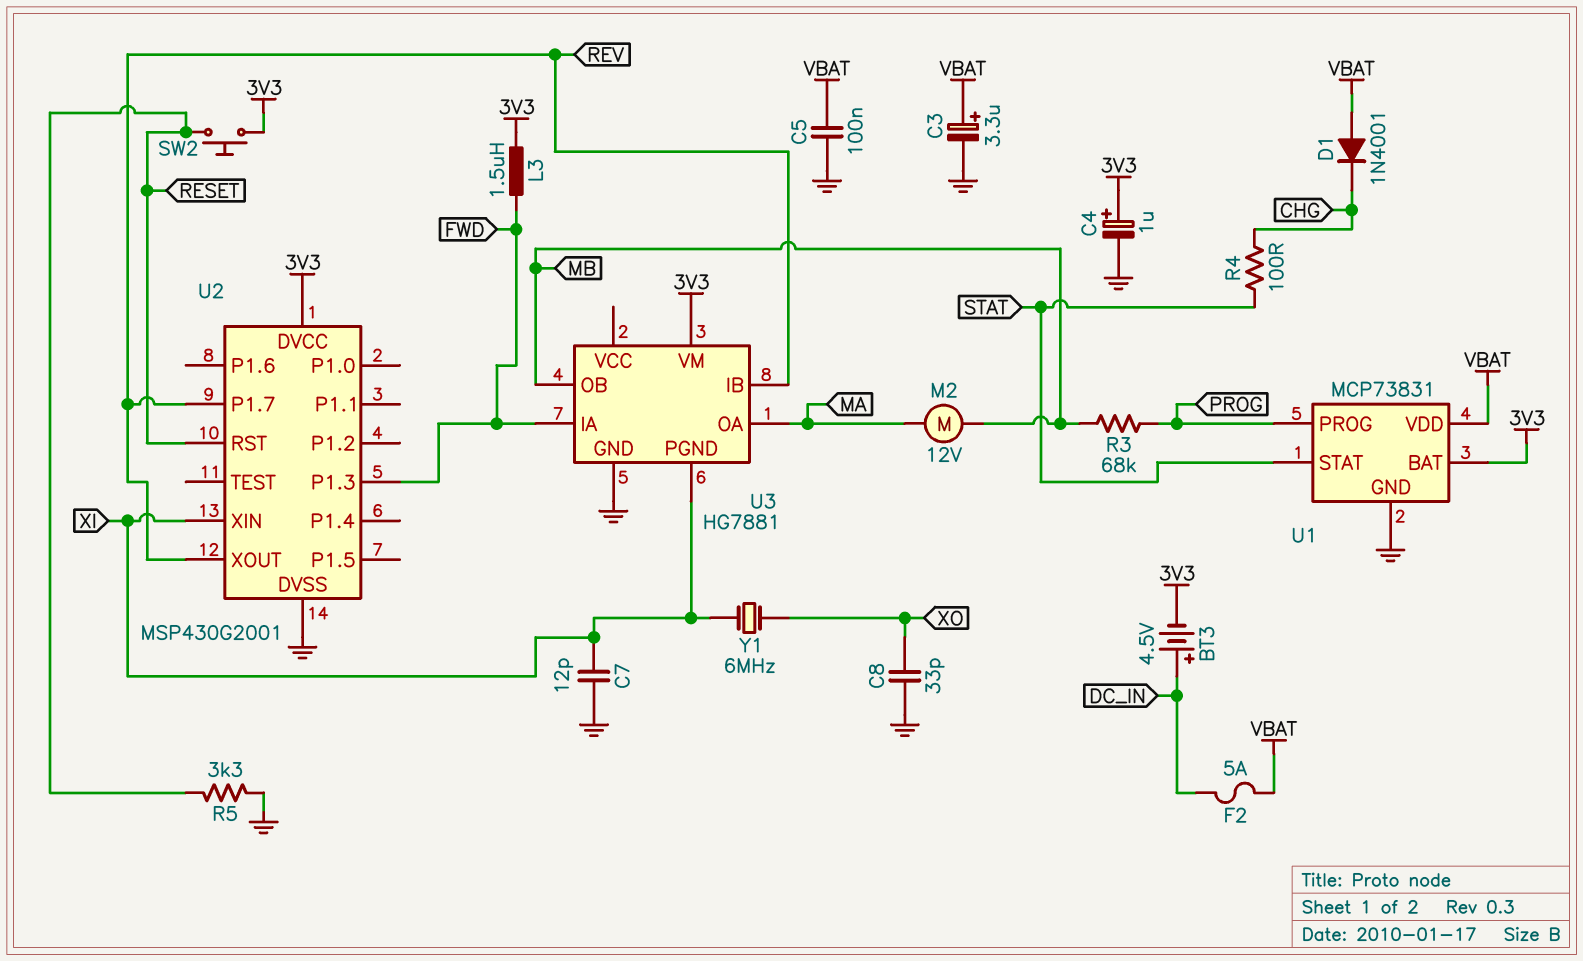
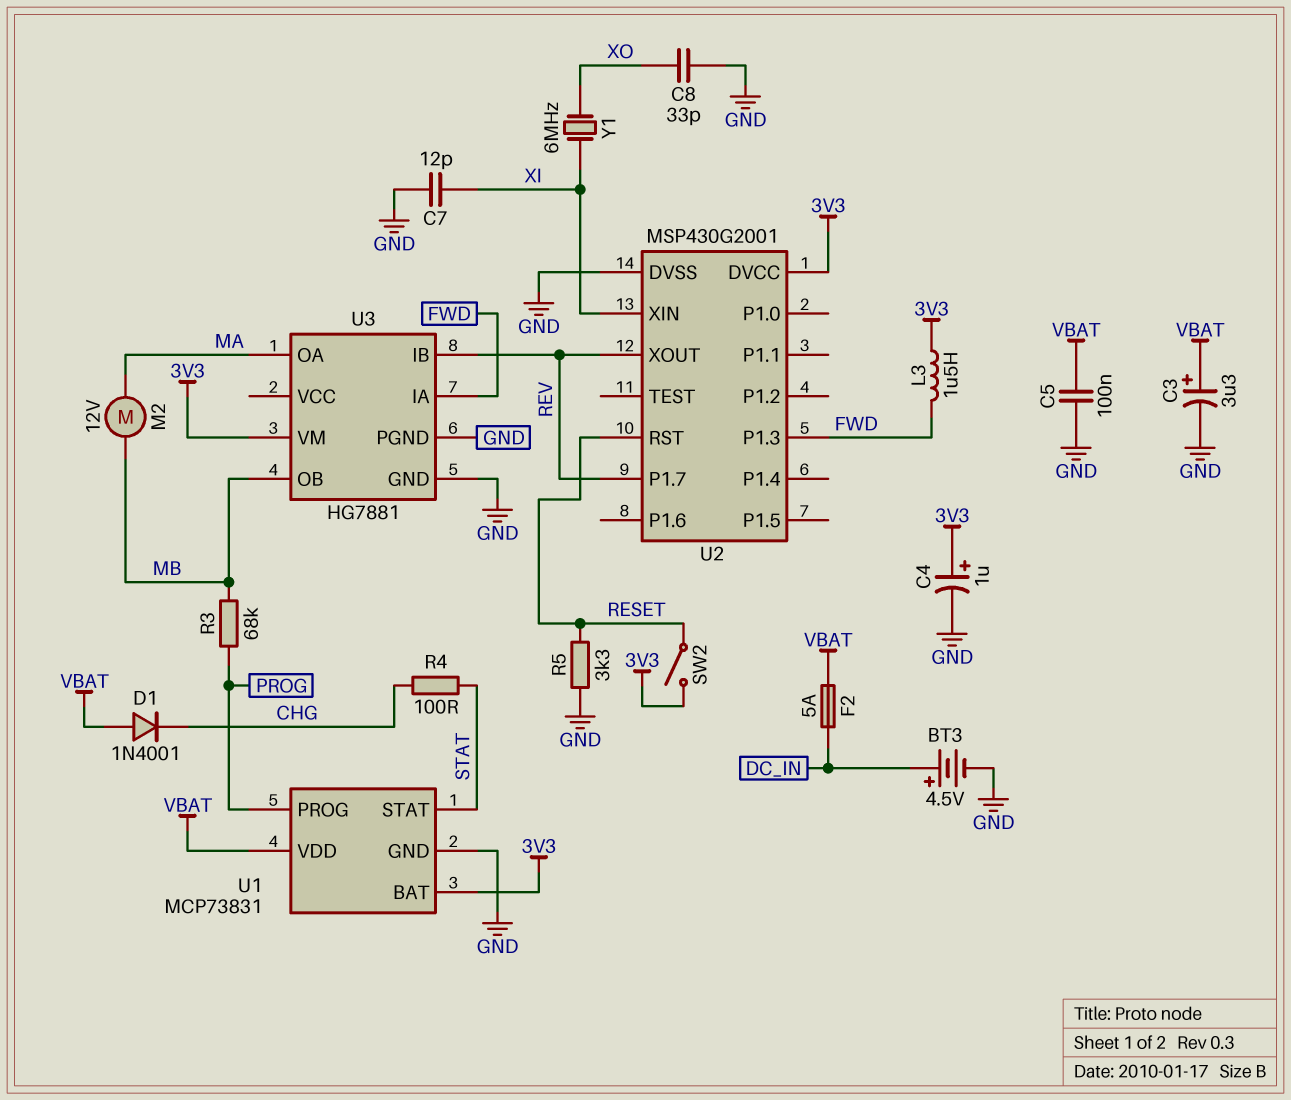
BT3: 4.5V (plus DC_IN, minus 3V3) -> 4.5V (plus DC_IN, minus GND)
SW2: button (3V3, RESET) -> switch (3V3, RESET)
U3 pin PGND: XI -> GND

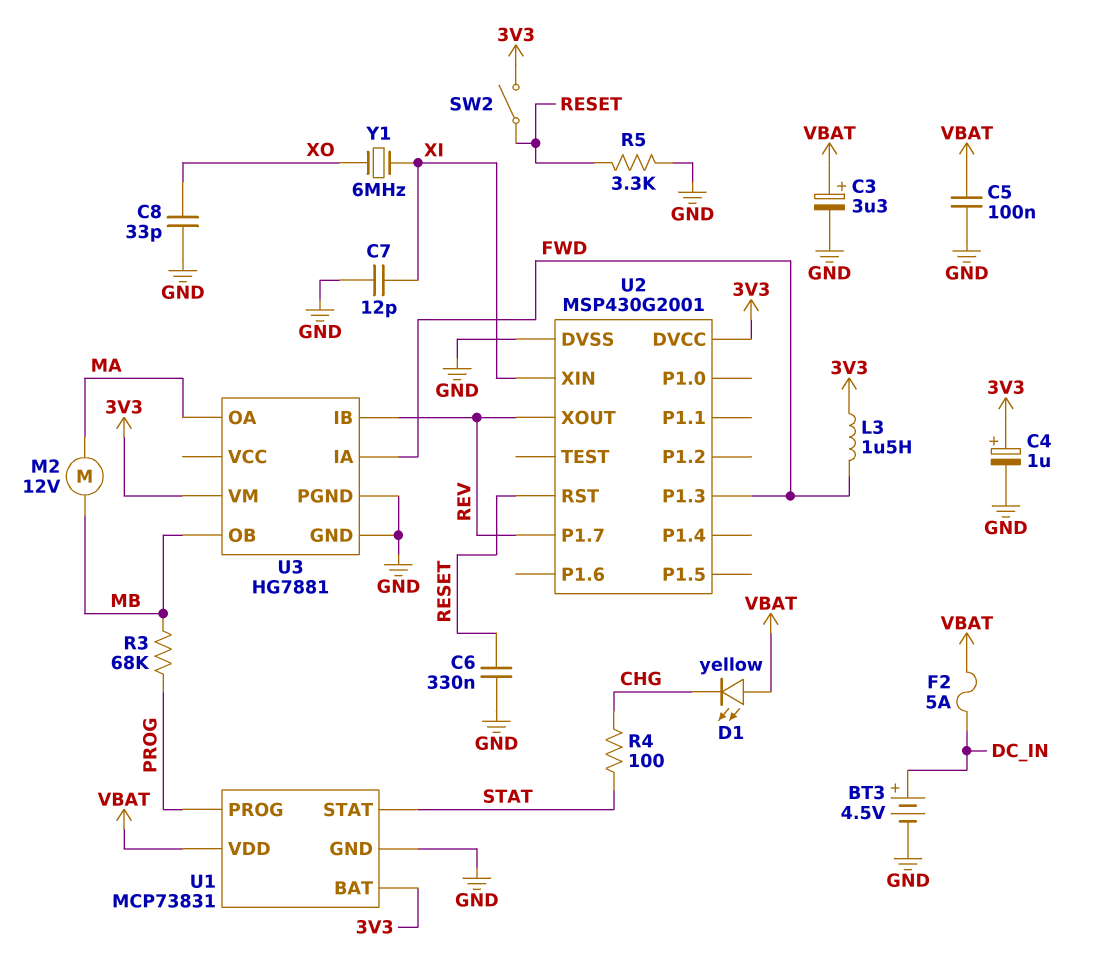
C6: none -> 330nF (GND, RESET)
D1: diode 1N4001 (A VBAT, K CHG) -> LED yellow (A VBAT, K CHG)

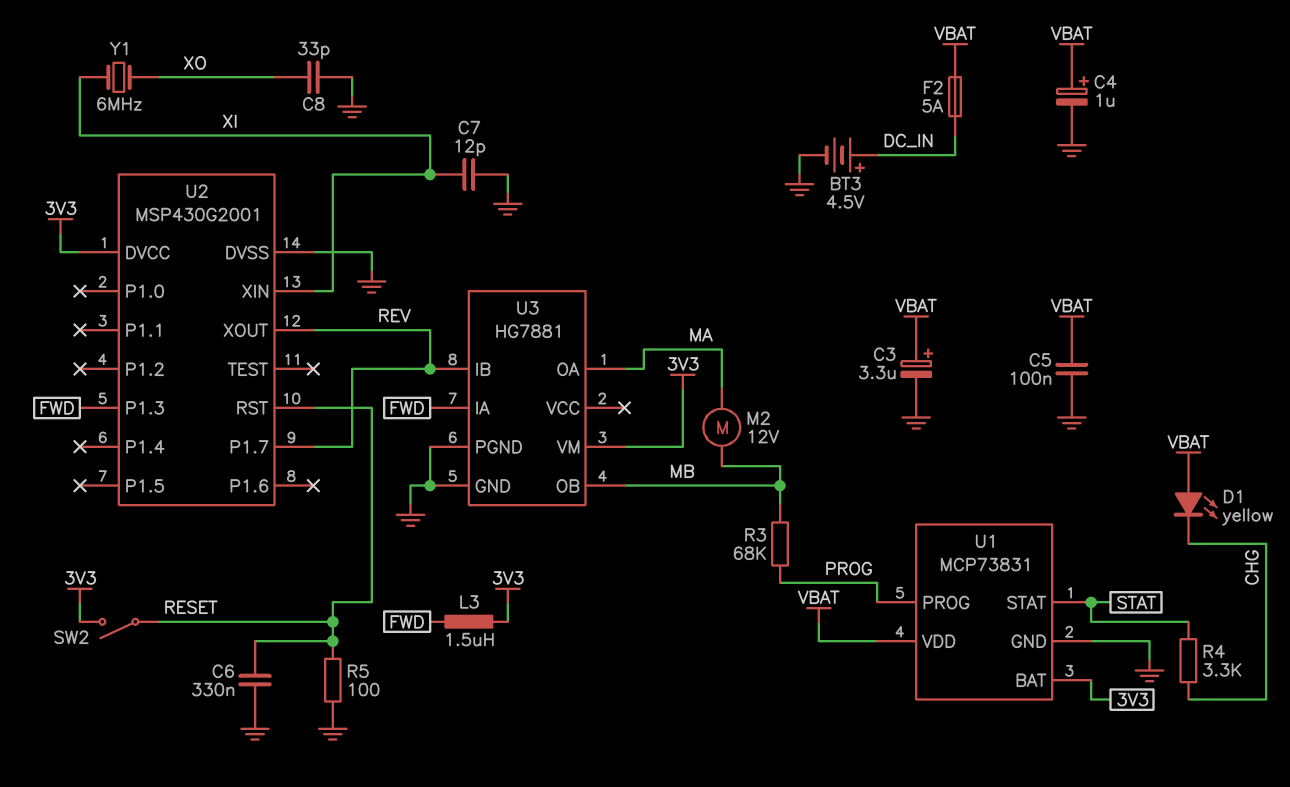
C4: 1uF (plus 3V3, minus GND) -> 1uF (plus VBAT, minus GND)
R4: 100 (CHG, STAT) -> 3.3k (CHG, STAT)
R5: 3.3k (GND, RESET) -> 100 (GND, RESET)

